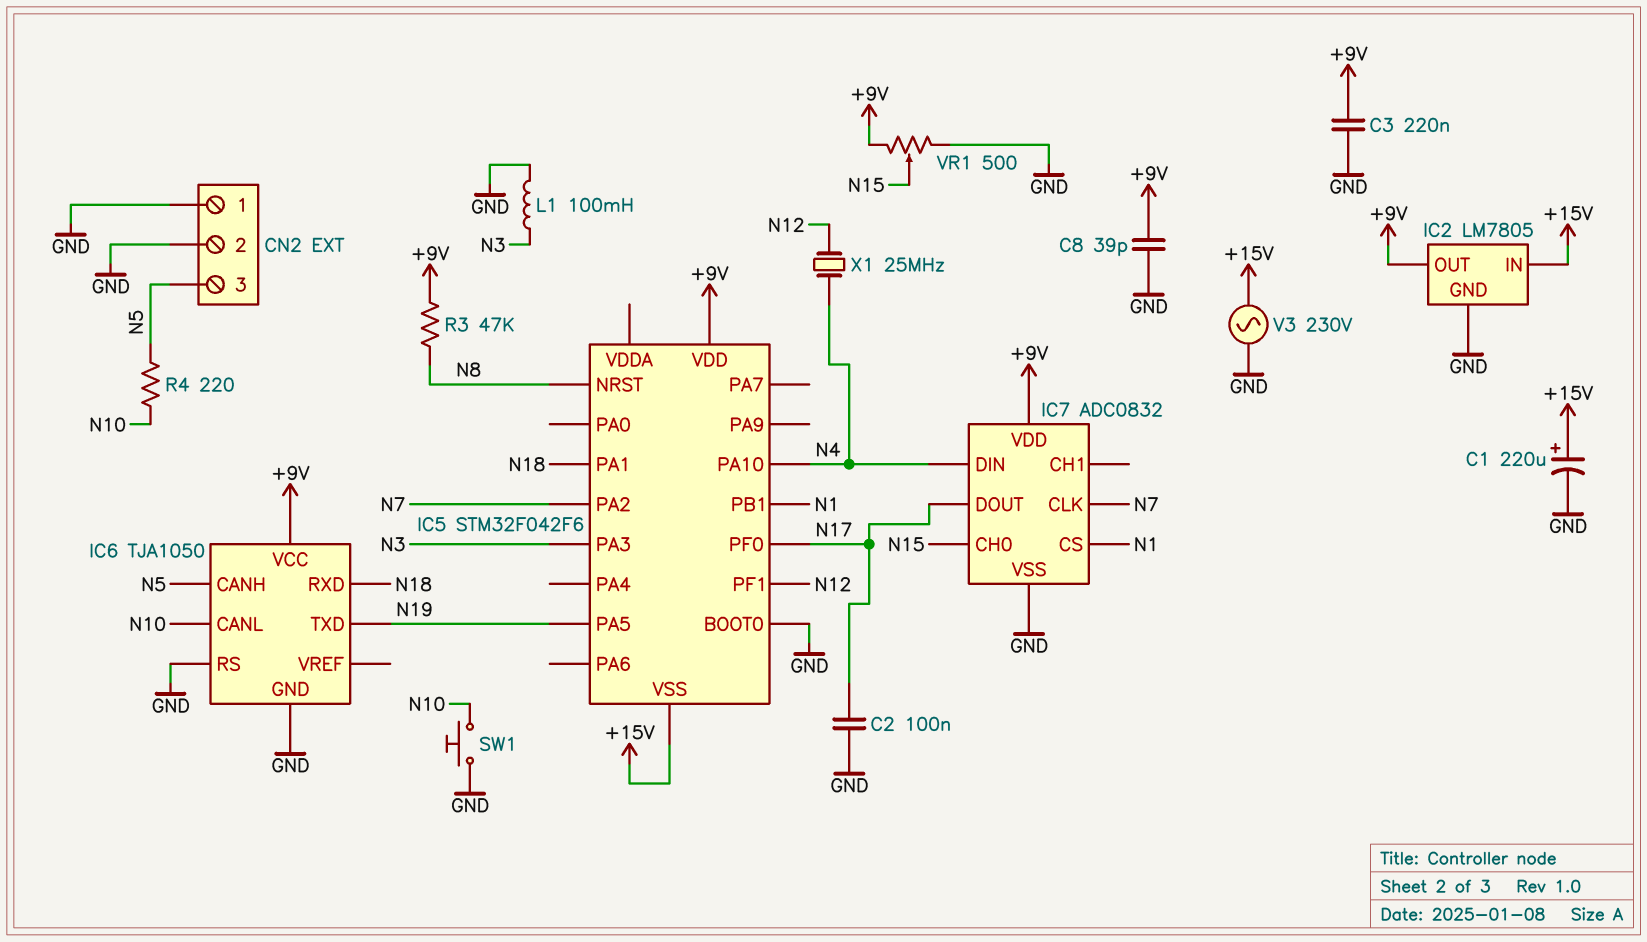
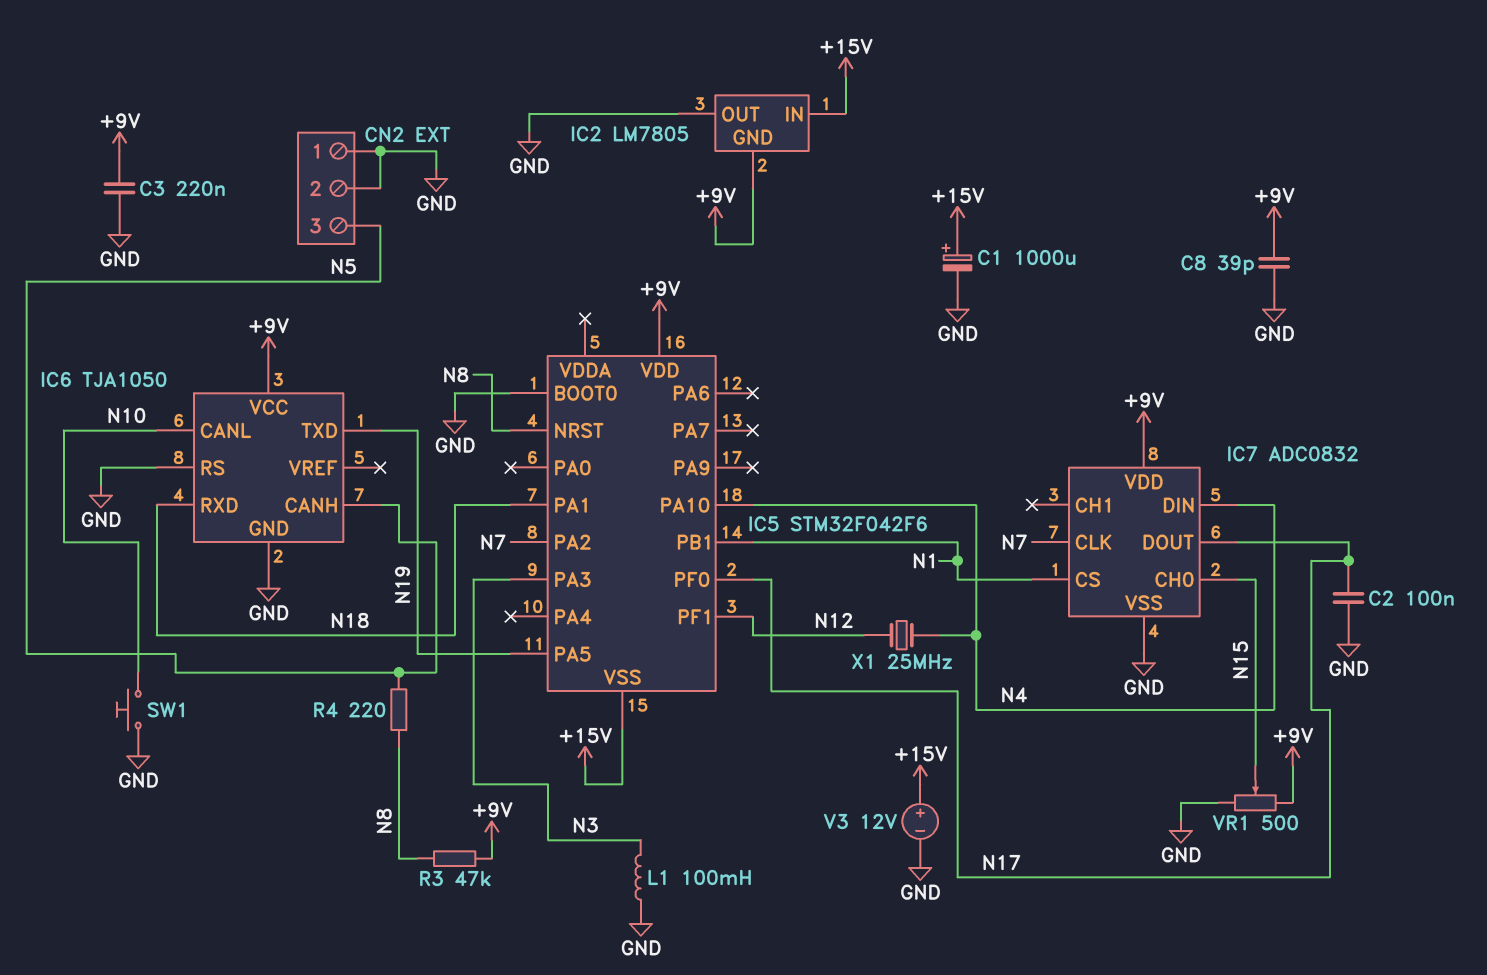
C1: 220uF (plus +15V, minus GND) -> 1000uF (plus +15V, minus GND)
IC2 pin GND: GND -> +9V
IC2 pin OUT: +9V -> GND
R4: 220 (N5, N10) -> 220 (N5, N8)
V3: AC 230V (+15V, GND) -> 12V (plus +15V, minus GND)

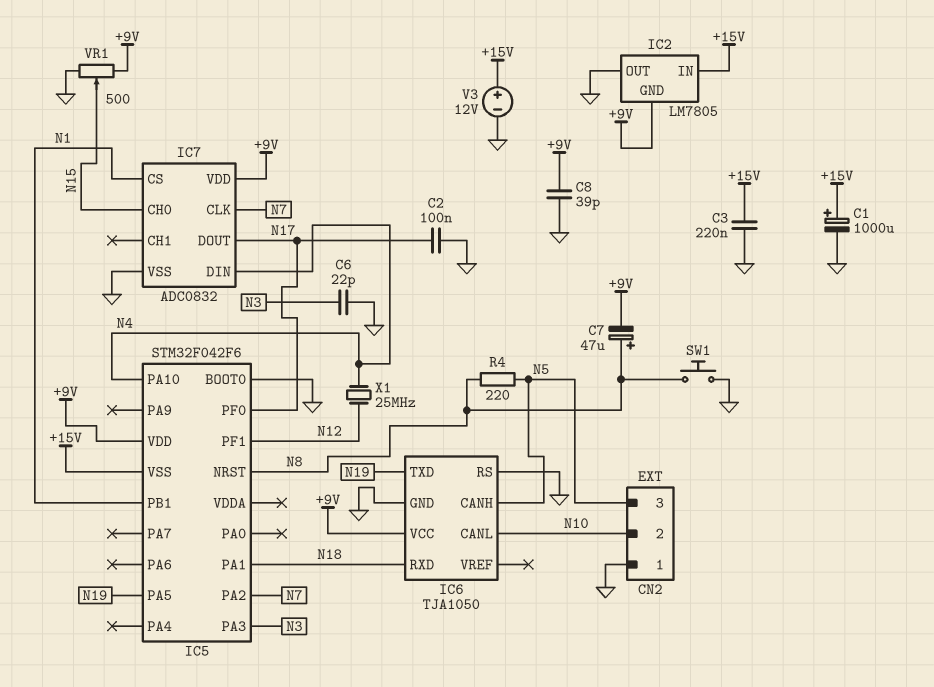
C3: 220nF (+9V, GND) -> 220nF (+15V, GND)
C6: none -> 22pF (GND, N3)
C7: none -> 47uF (plus N8, minus +9V)
CN2 pin 2: GND -> N10
L1: 100mH (GND, N3) -> none
R3: 47k (+9V, N8) -> none
SW1: button (GND, N10) -> button (GND, N8)

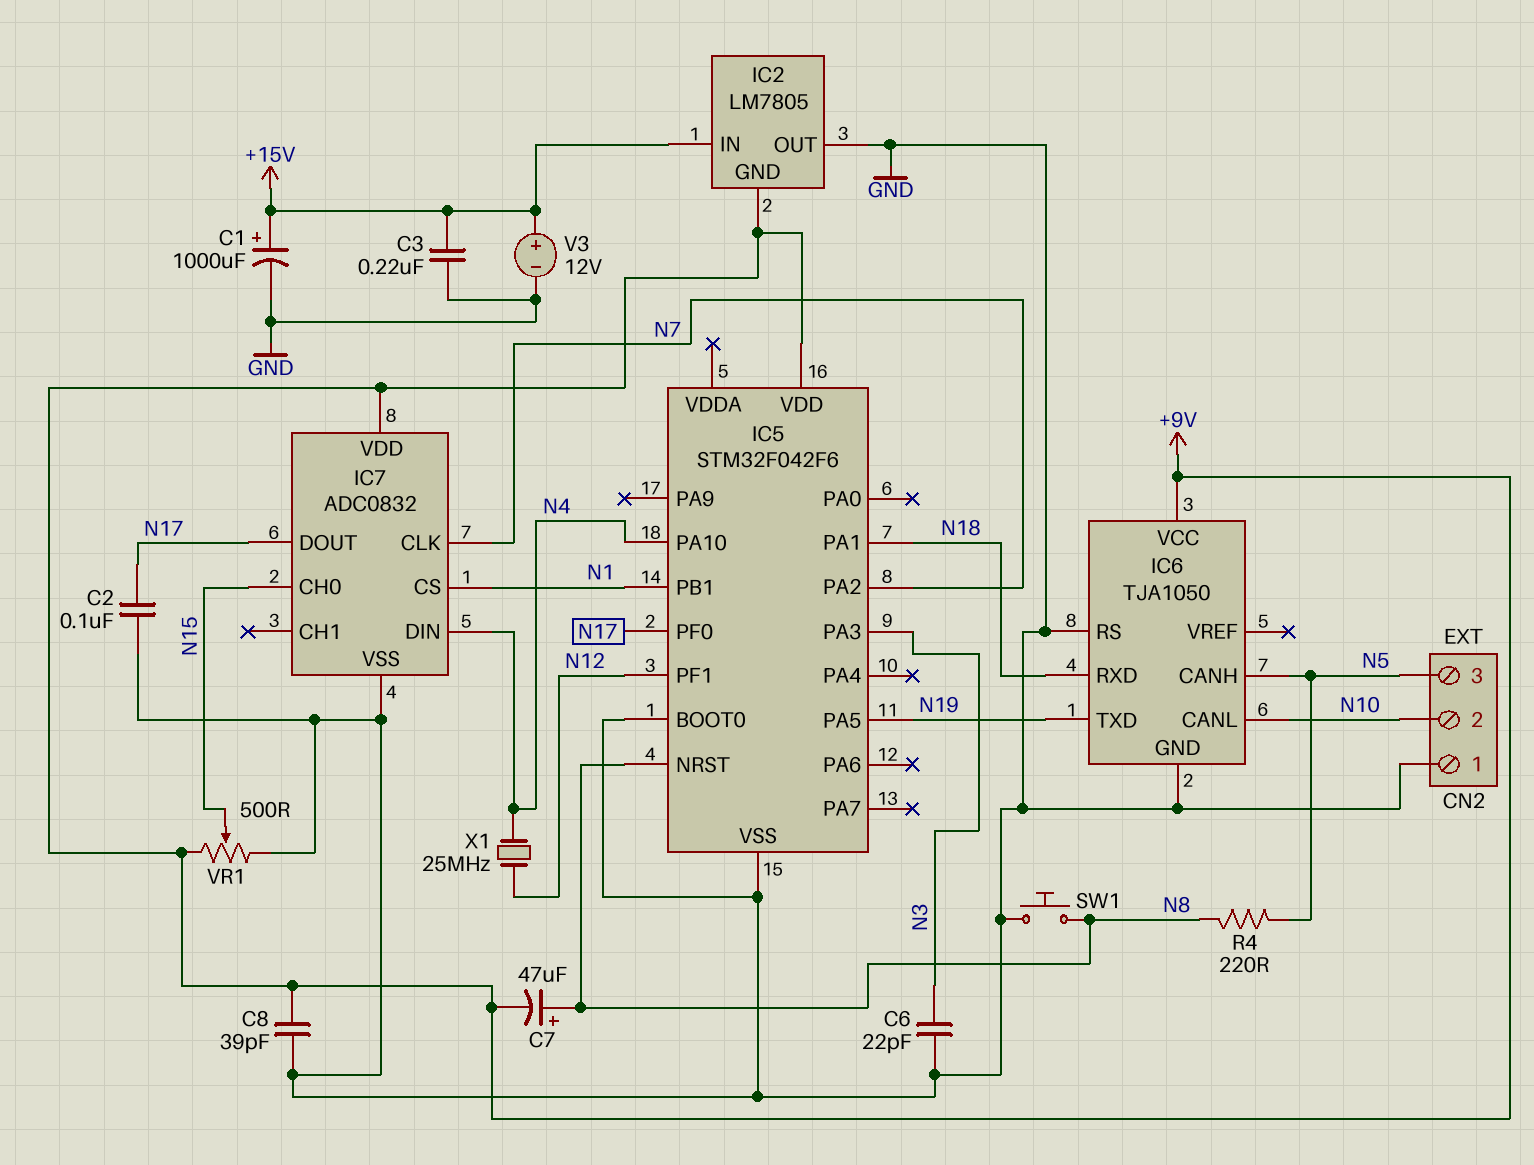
IC5 pin VSS: +15V -> GND

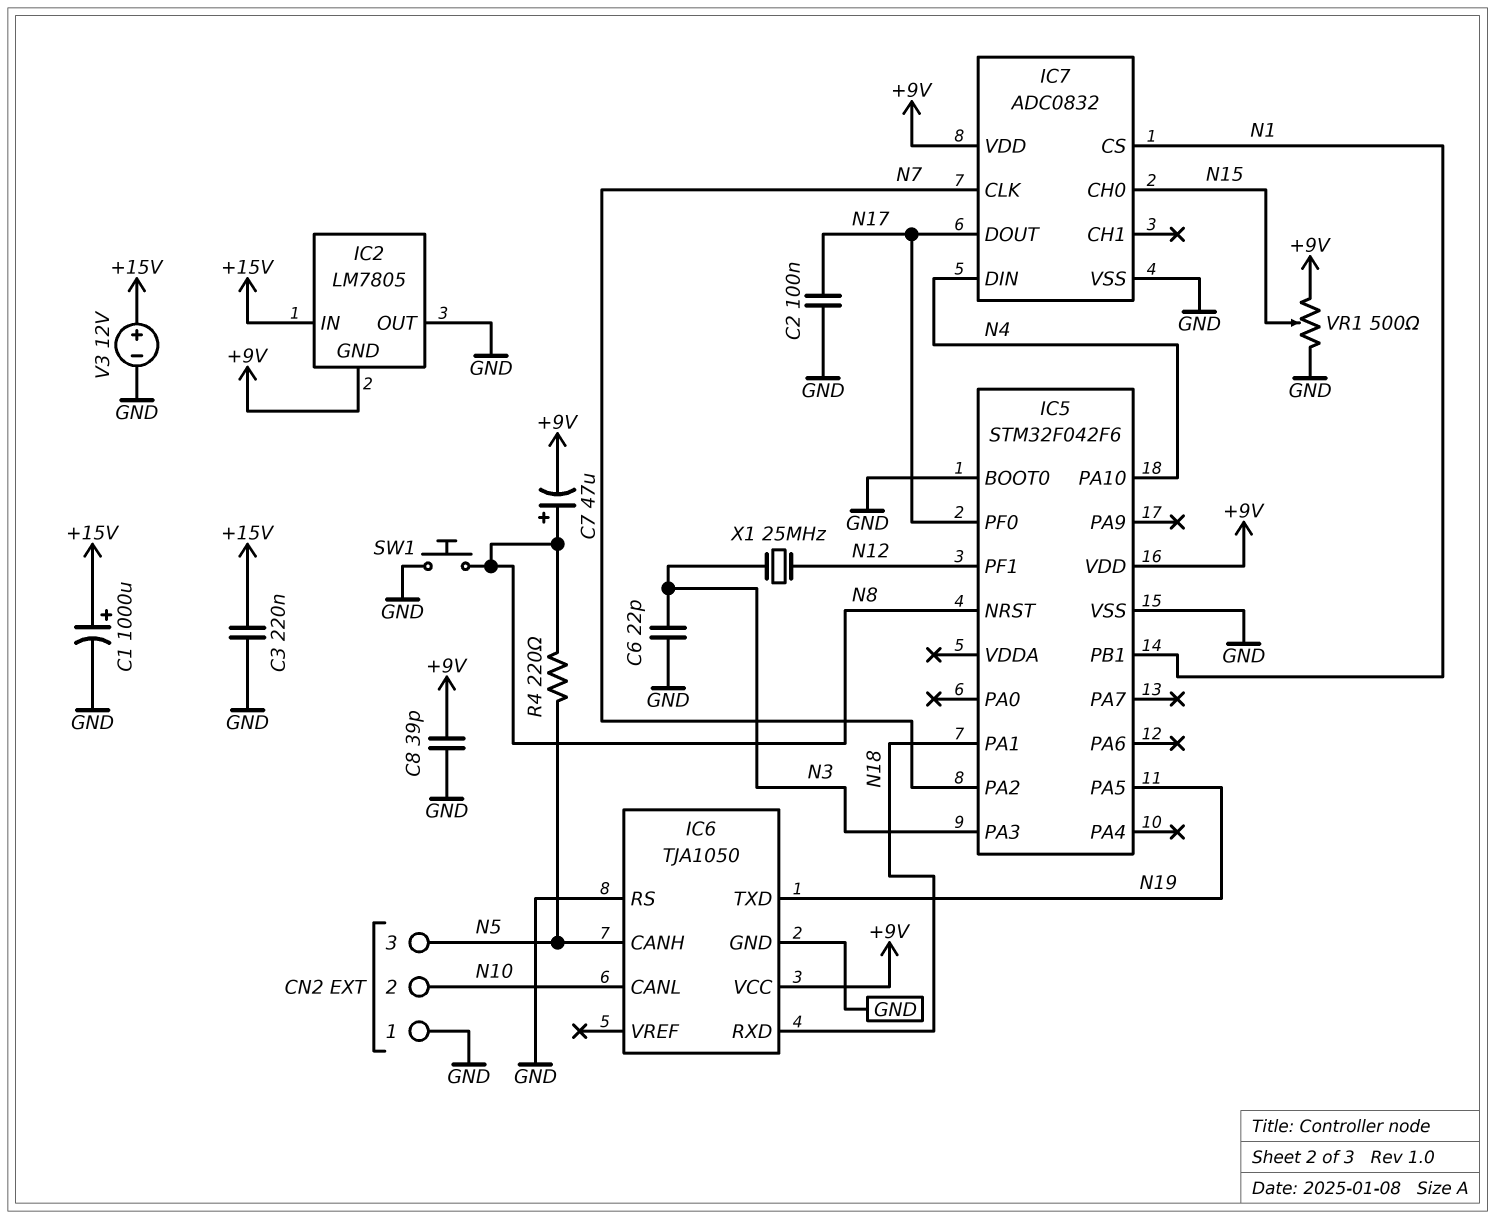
X1: 25MHz (N4, N12) -> 25MHz (N3, N12)

